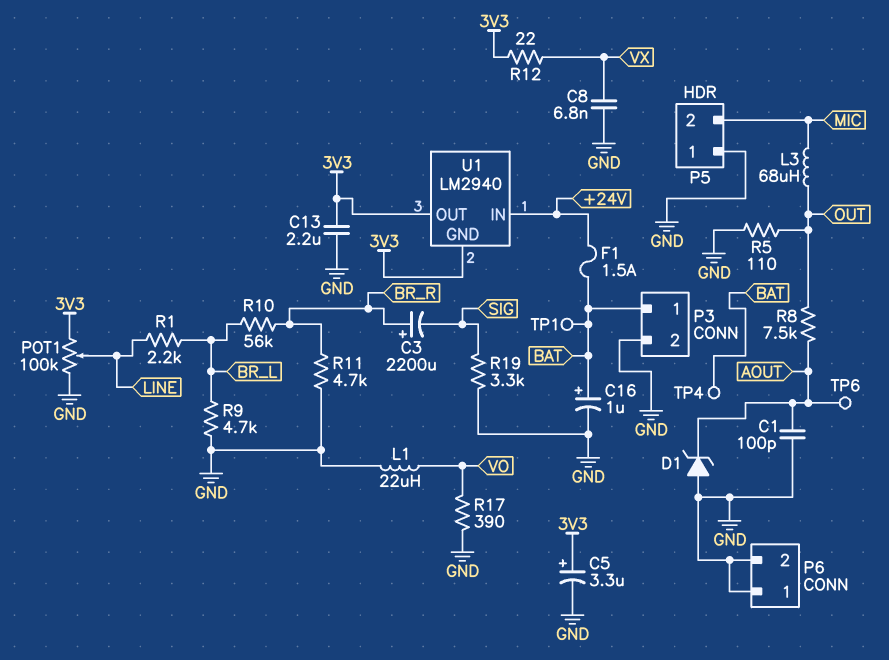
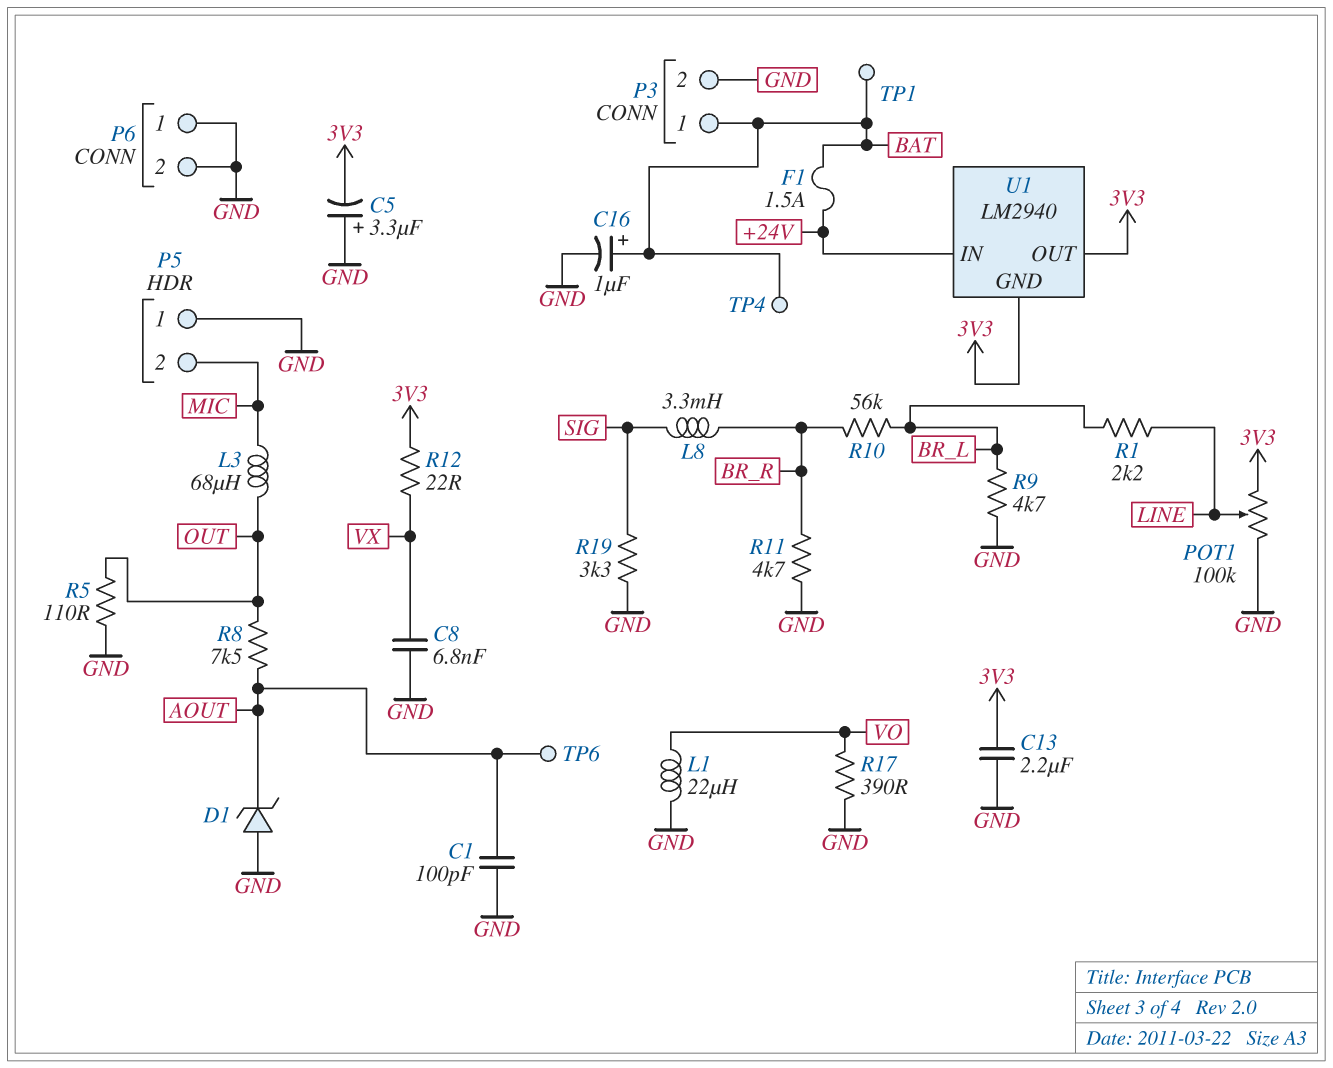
C3: 2200uF (plus BR_R, minus SIG) -> none
C5: 3.3uF (plus 3V3, minus GND) -> 3.3uF (plus GND, minus 3V3)
L8: none -> 3.3mH (BR_R, SIG)

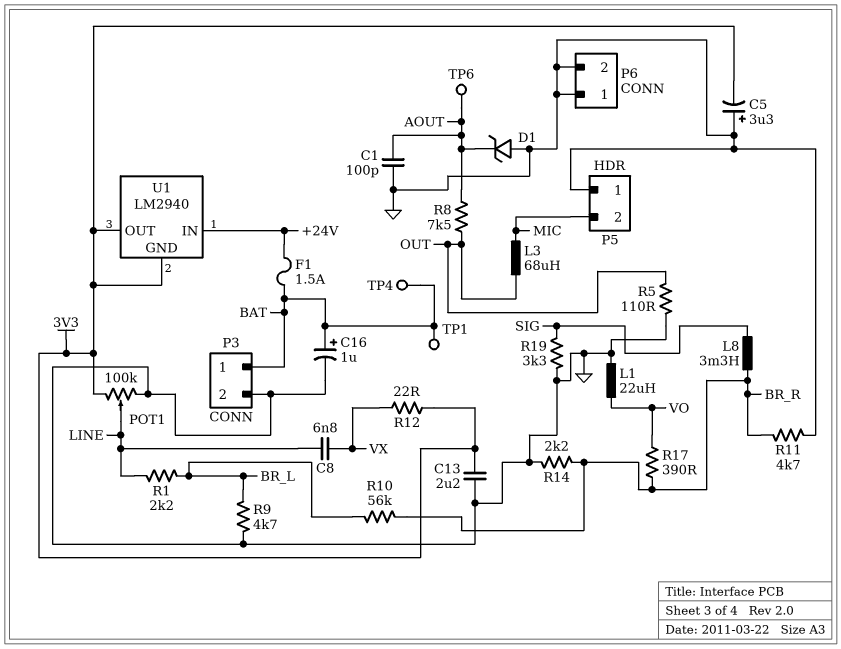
C8: 6.8nF (GND, VX) -> 6.8nF (LINE, VX)
R14: none -> 2.2k (BR_R, GND)
R17: 390 (GND, VO) -> 390 (BR_R, VO)

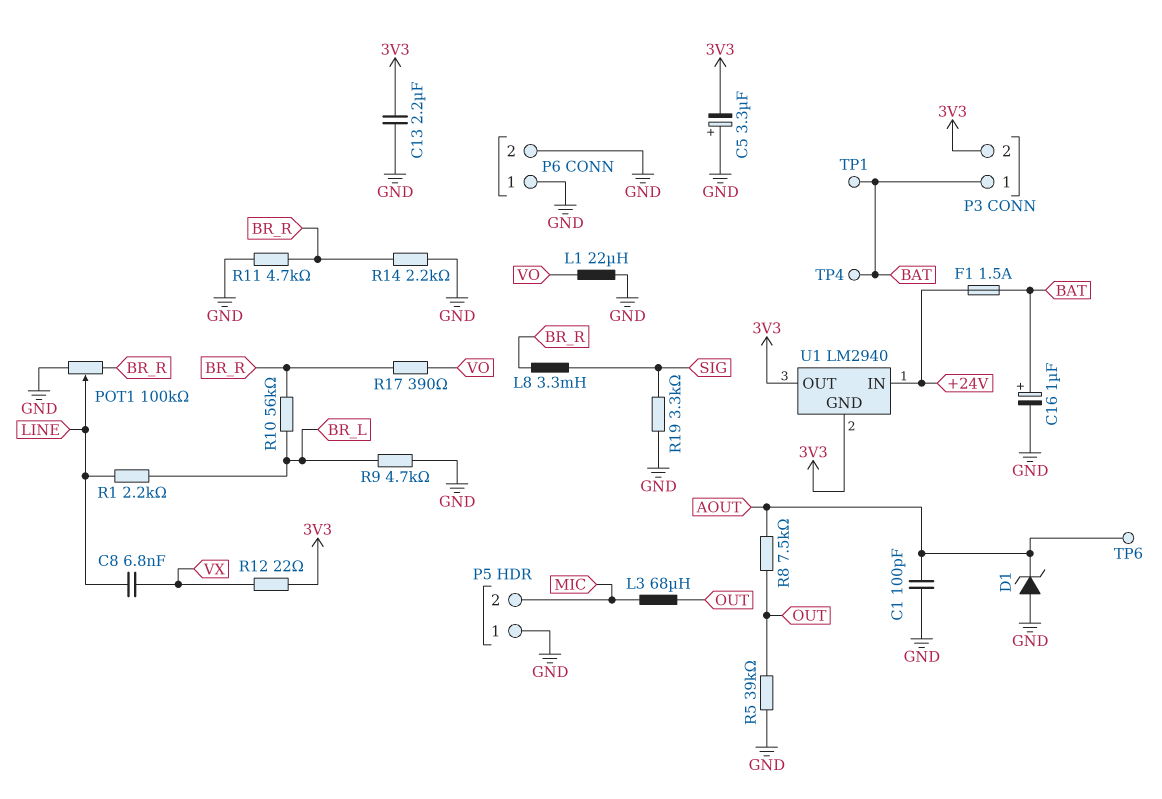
P3 pin 2: GND -> 3V3
POT1: 100k (3V3, GND, wiper LINE) -> 100k (BR_R, GND, wiper LINE)
R5: 110 (GND, OUT) -> 39k (GND, OUT)

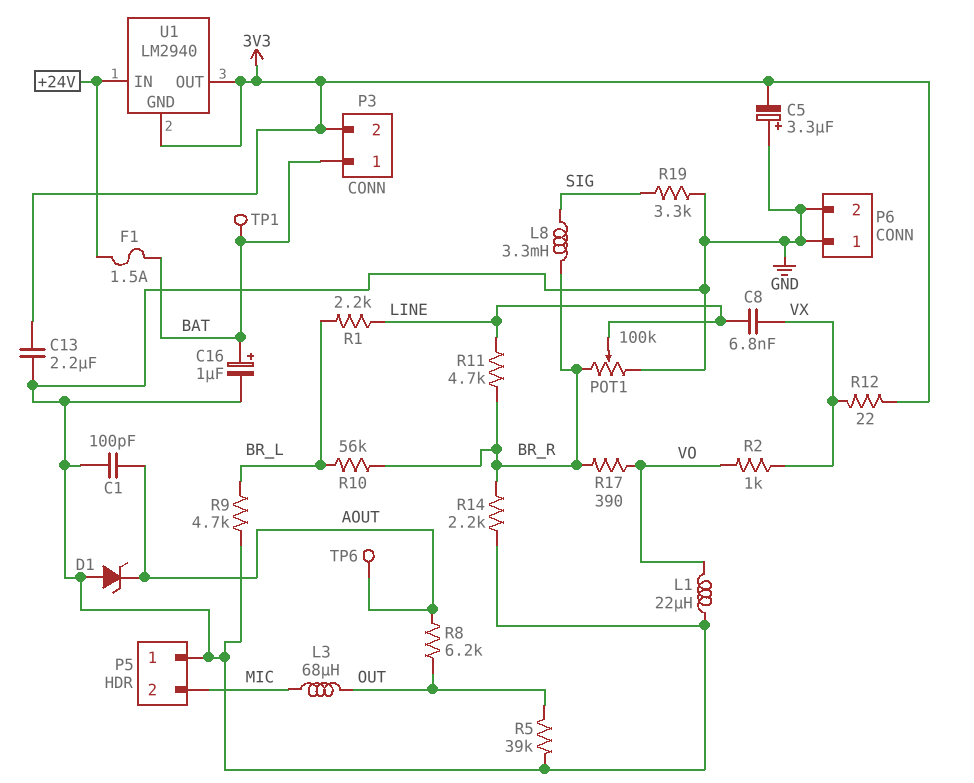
R2: none -> 1k (VO, VX)
R8: 7.5k (AOUT, OUT) -> 6.2k (AOUT, OUT)
R11: 4.7k (BR_R, GND) -> 4.7k (BR_R, LINE)
TP4: test point (BAT) -> none

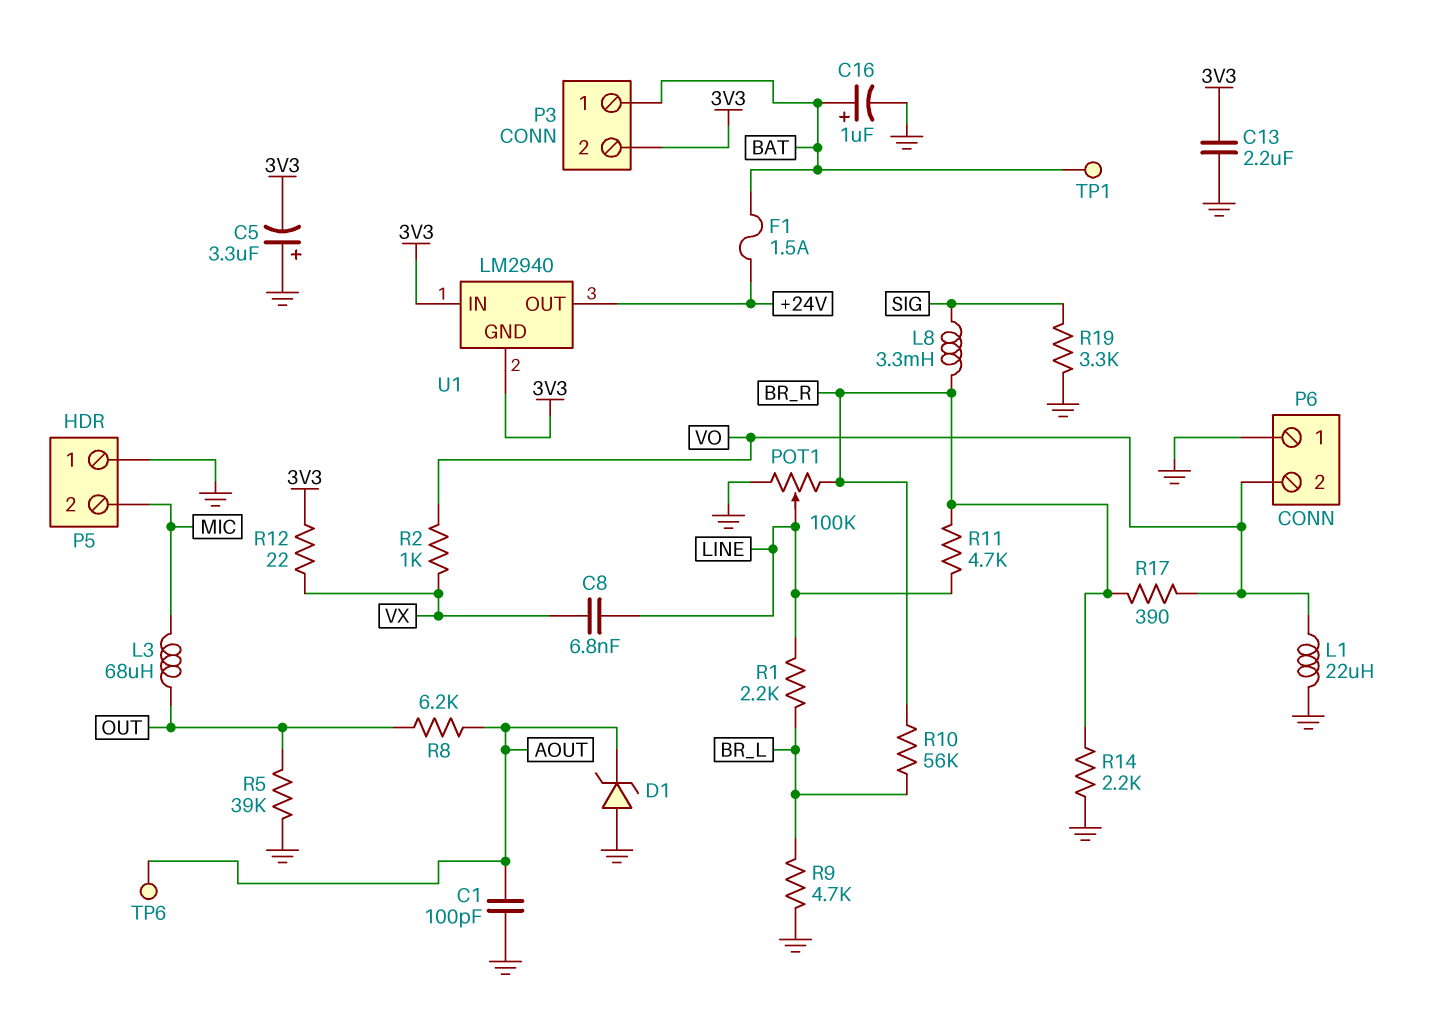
P6 pin 2: GND -> VO
U1 pin IN: +24V -> 3V3
U1 pin OUT: 3V3 -> +24V

